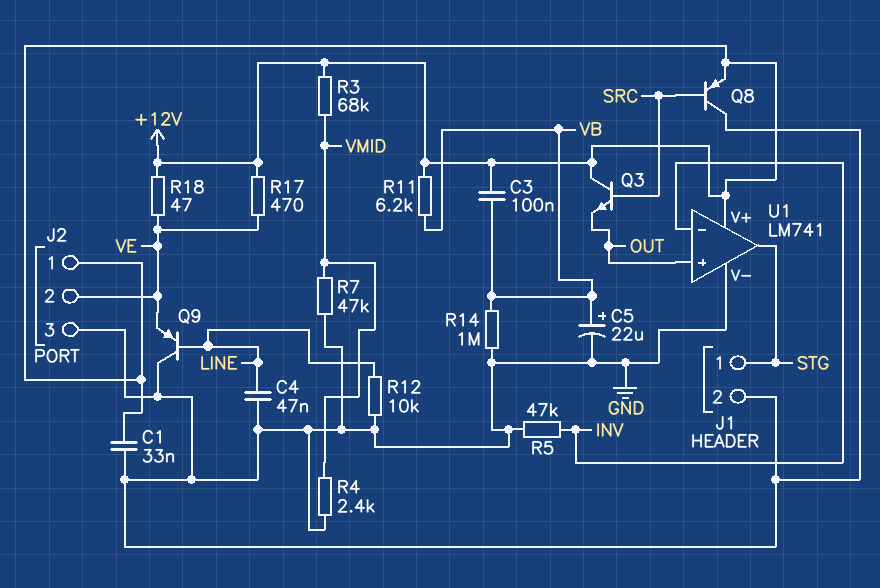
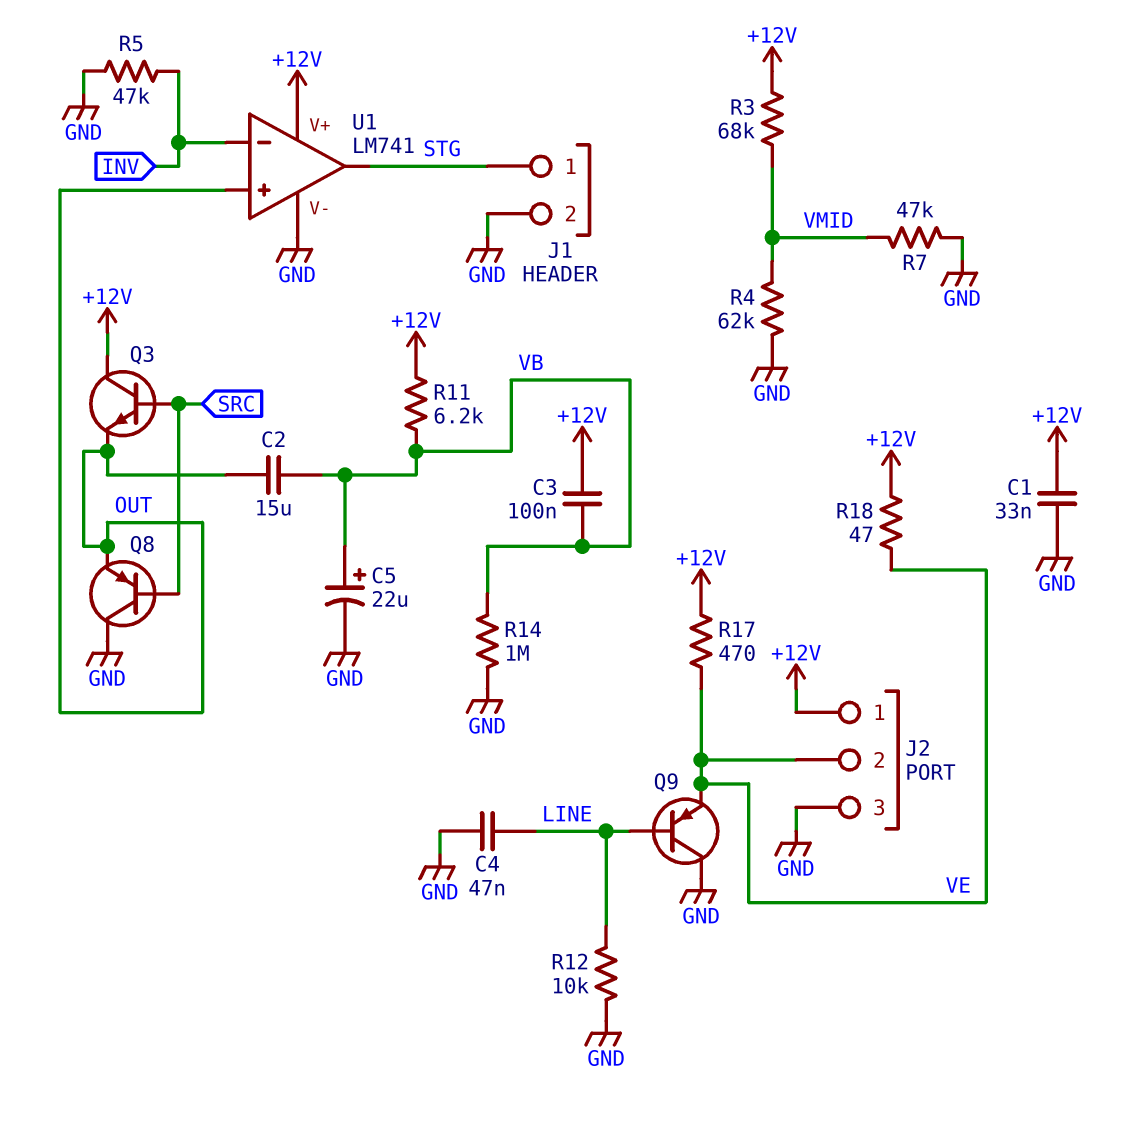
C2: none -> 15uF (OUT, VB)
Q8: PNP (B SRC, C GND, E +12V) -> PNP (B SRC, C GND, E OUT)
R4: 2.4k (GND, VMID) -> 62k (GND, VMID)

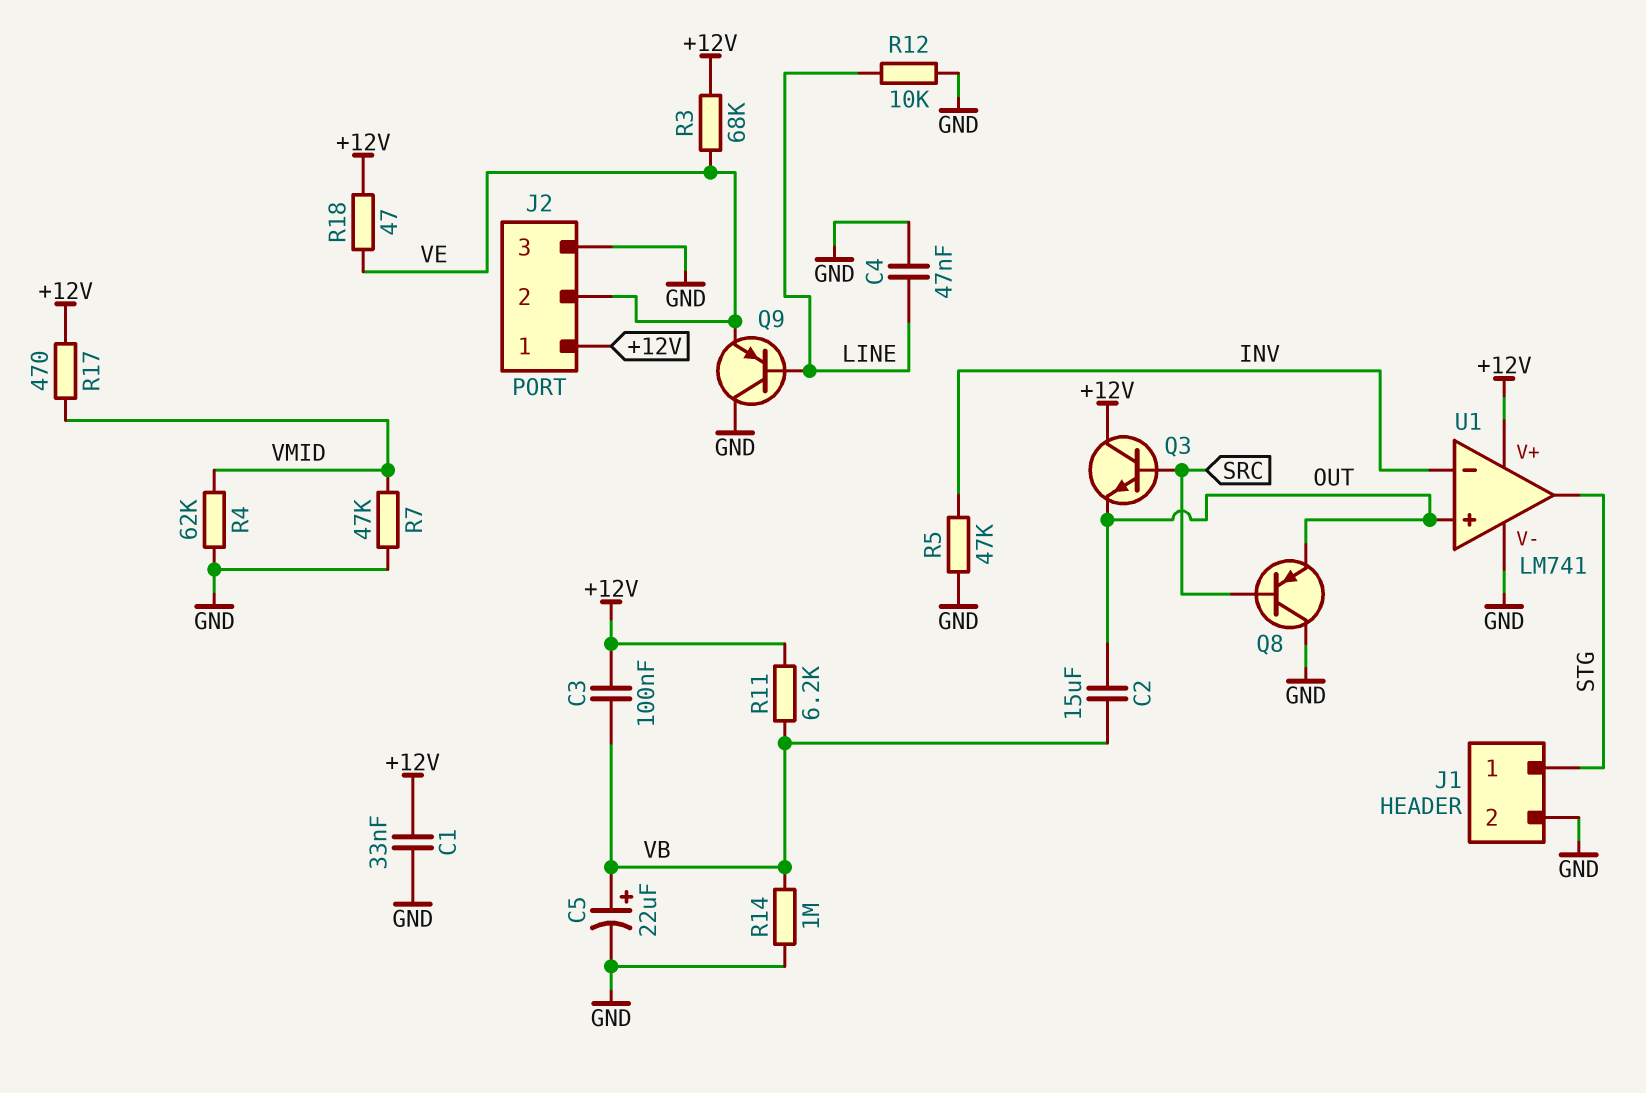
R3: 68k (+12V, VMID) -> 68k (+12V, VE)
R17: 470 (+12V, VE) -> 470 (+12V, VMID)

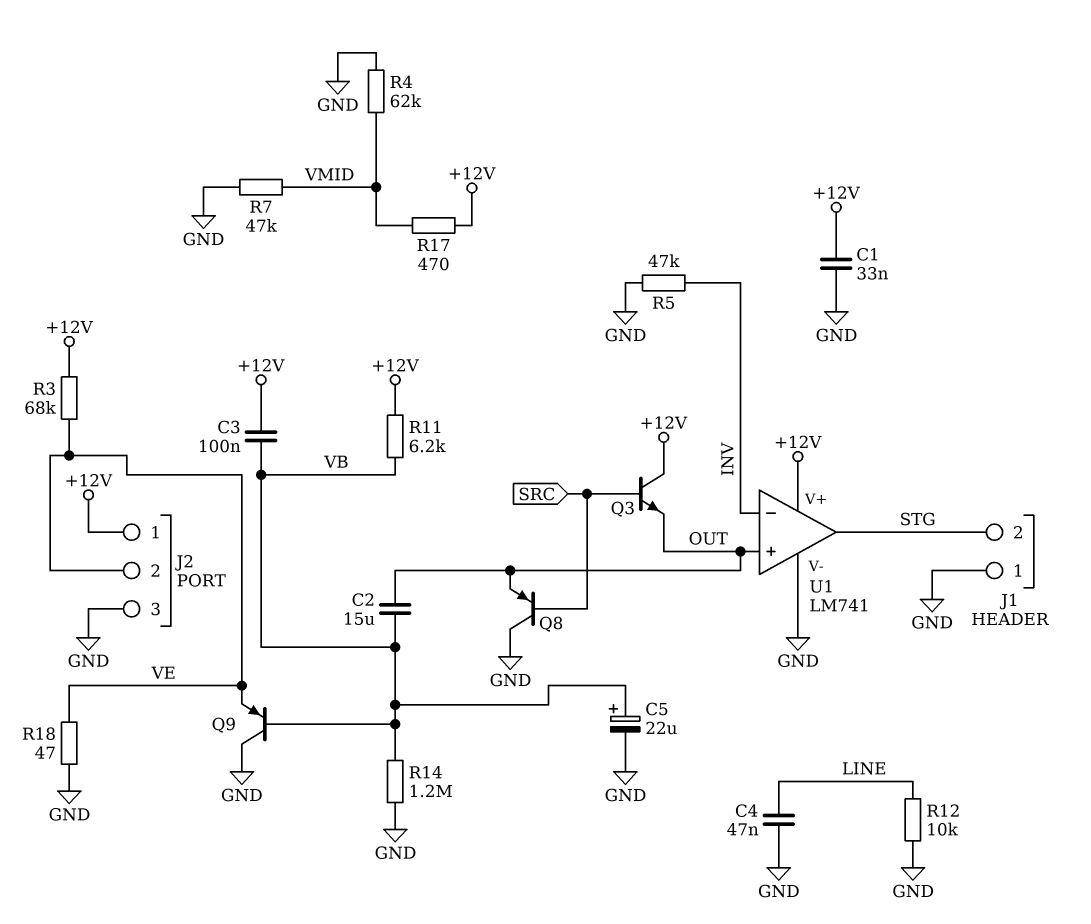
J1 pin 1: STG -> GND
J1 pin 2: GND -> STG
Q9: PNP (B LINE, C GND, E VE) -> PNP (B VB, C GND, E VE)
R14: 1M (GND, VB) -> 1.2M (GND, VB)
R18: 47 (+12V, VE) -> 47 (GND, VE)

